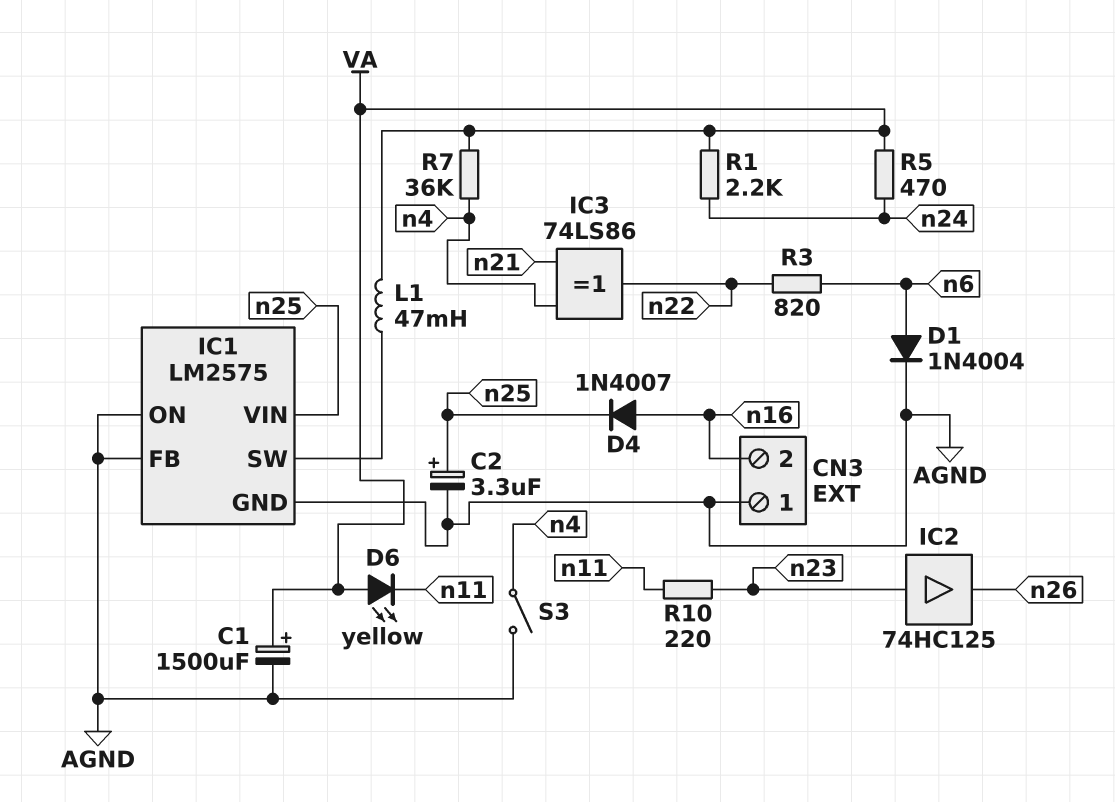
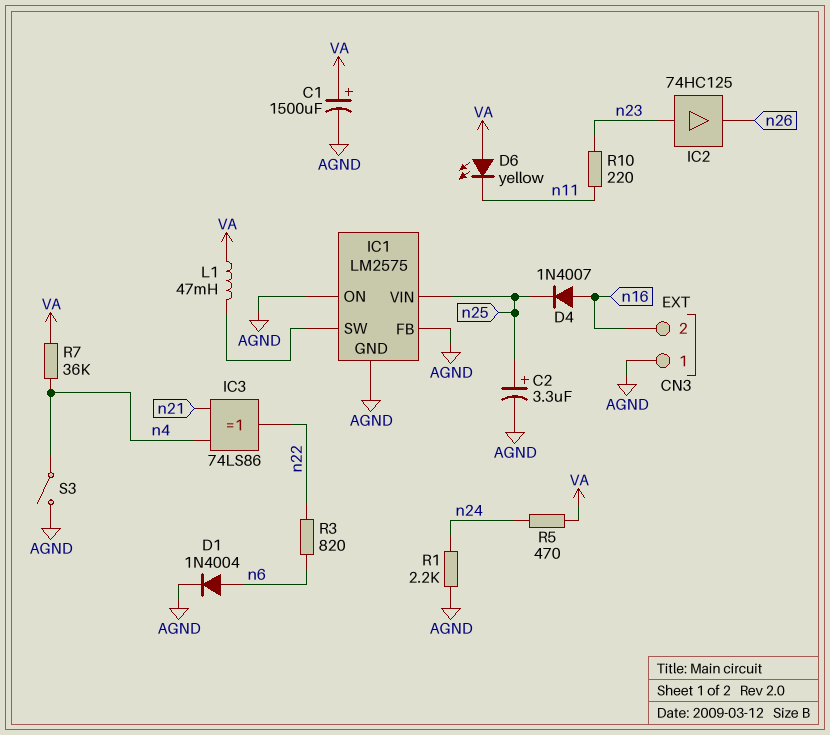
R1: 2.2k (VA, n24) -> 2.2k (AGND, n24)

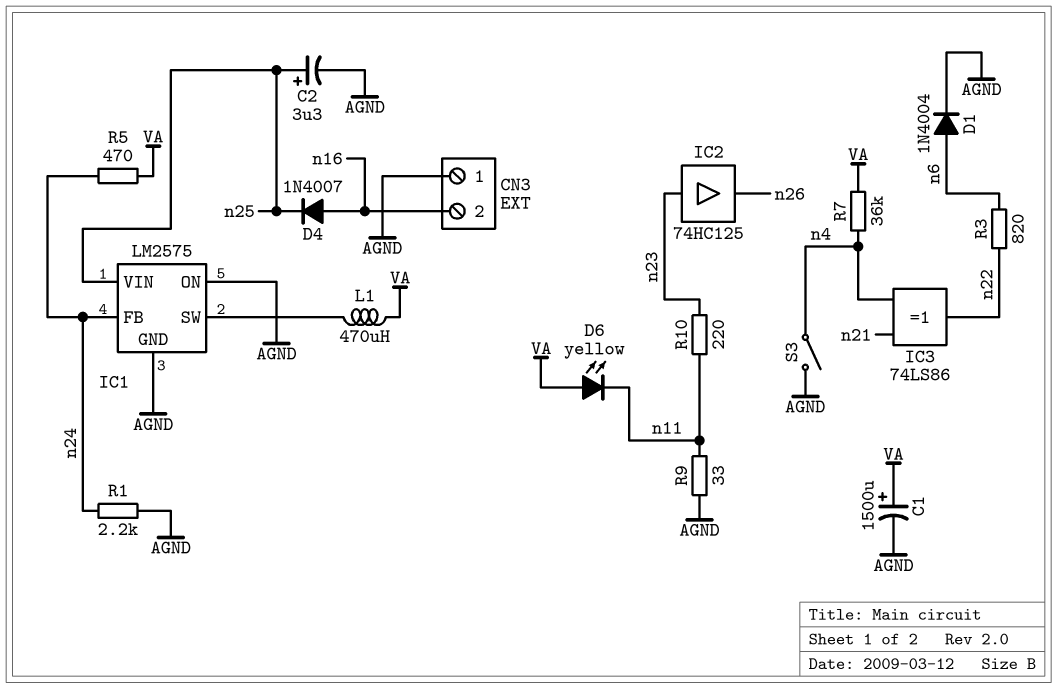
IC1 pin FB: AGND -> n24
L1: 47mH (IC1/SW, VA) -> 470uH (IC1/SW, VA)
R9: none -> 33 (AGND, n11)

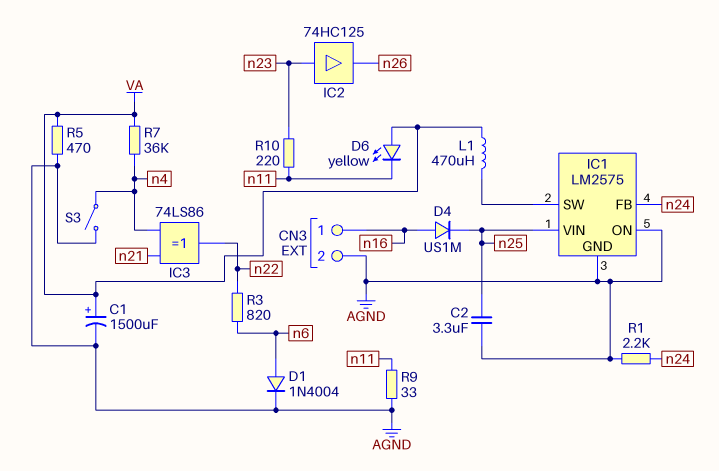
C2: 3.3uF (plus n25, minus AGND) -> 3.3uF (AGND, n25)
CN3 pin 1: AGND -> n16
CN3 pin 2: n16 -> AGND
D4: diode 1N4007 (A n16, K n25) -> diode US1M (A n16, K n25)
R5: 470 (VA, n24) -> 470 (AGND, VA)

